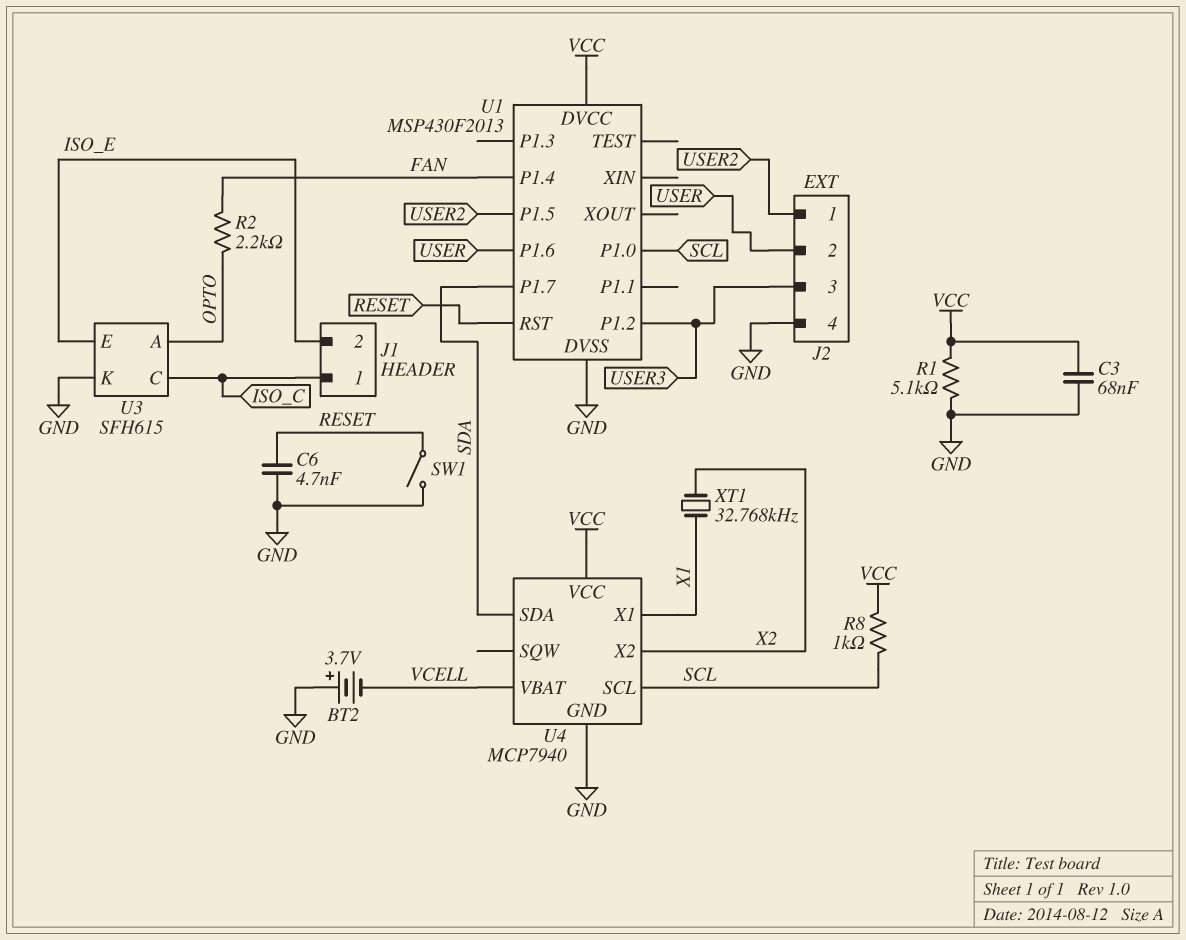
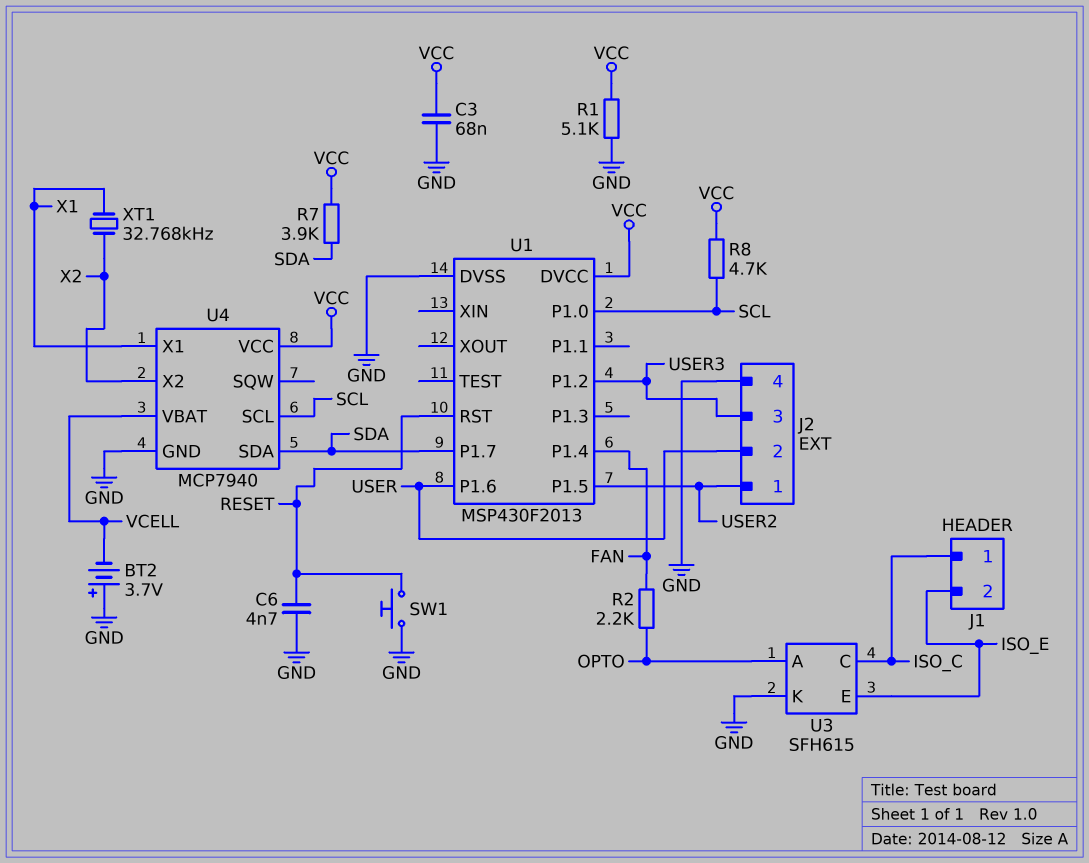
R7: none -> 3.9k (SDA, VCC)
R8: 1k (SCL, VCC) -> 4.7k (SCL, VCC)
SW1: switch (GND, RESET) -> button (GND, RESET)

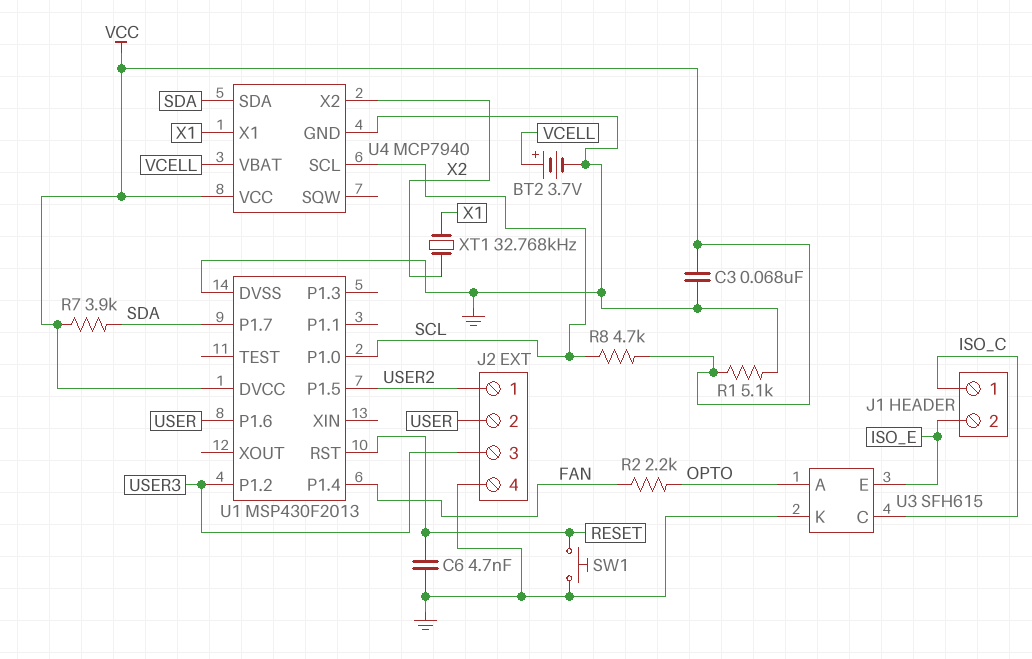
BT2: 3.7V (plus GND, minus VCELL) -> 3.7V (plus VCELL, minus GND)

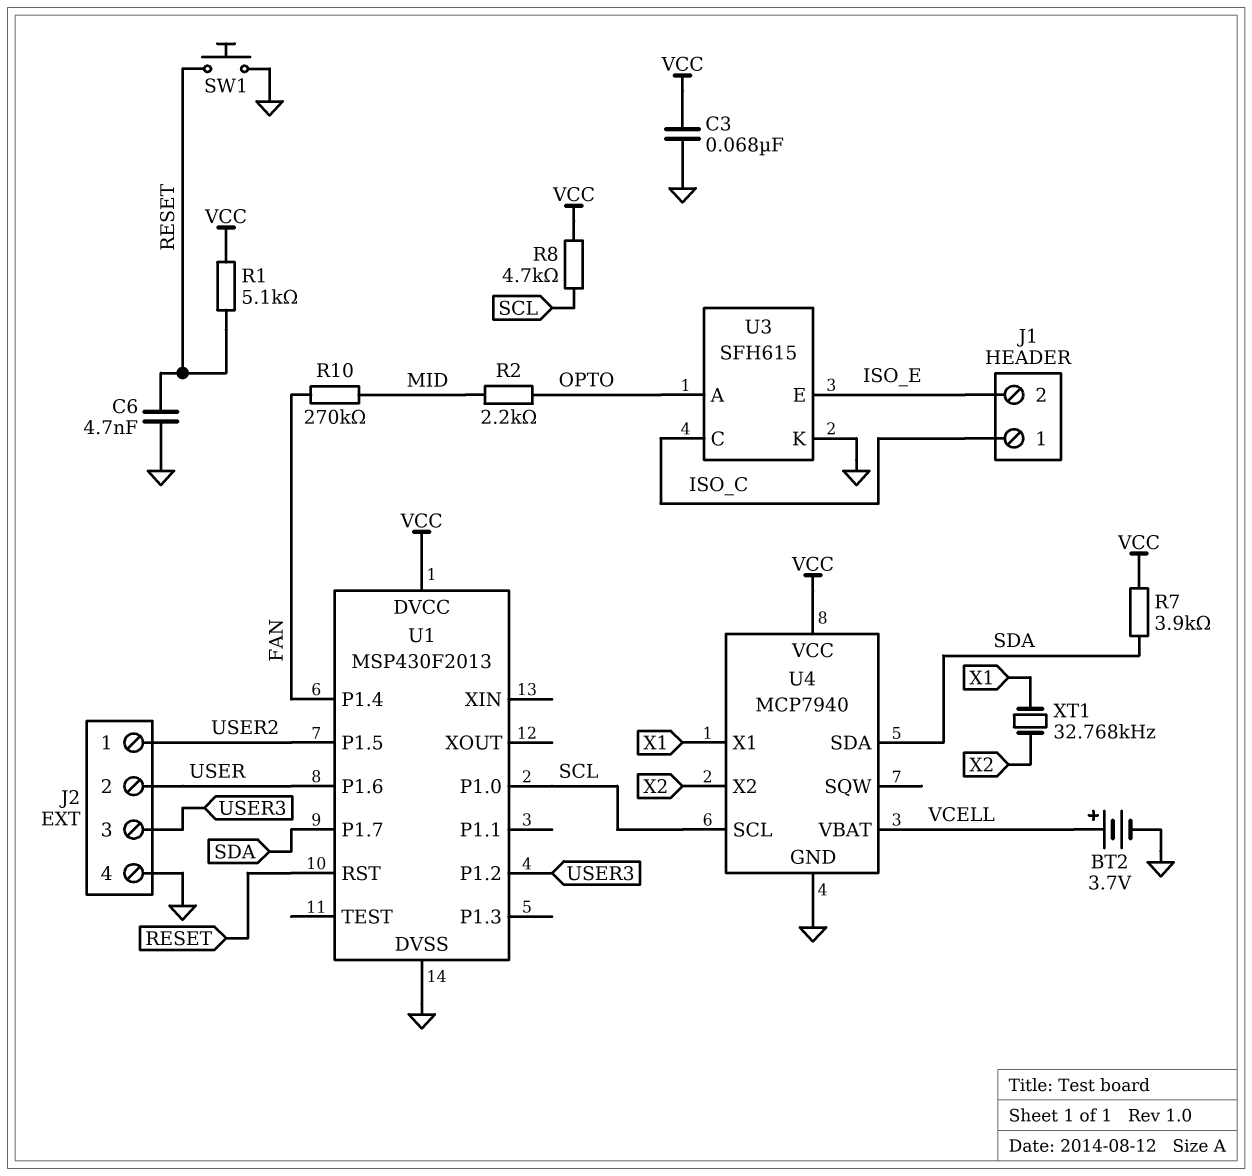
R1: 5.1k (GND, VCC) -> 5.1k (RESET, VCC)
R2: 2.2k (FAN, OPTO) -> 2.2k (MID, OPTO)
R10: none -> 270k (FAN, MID)

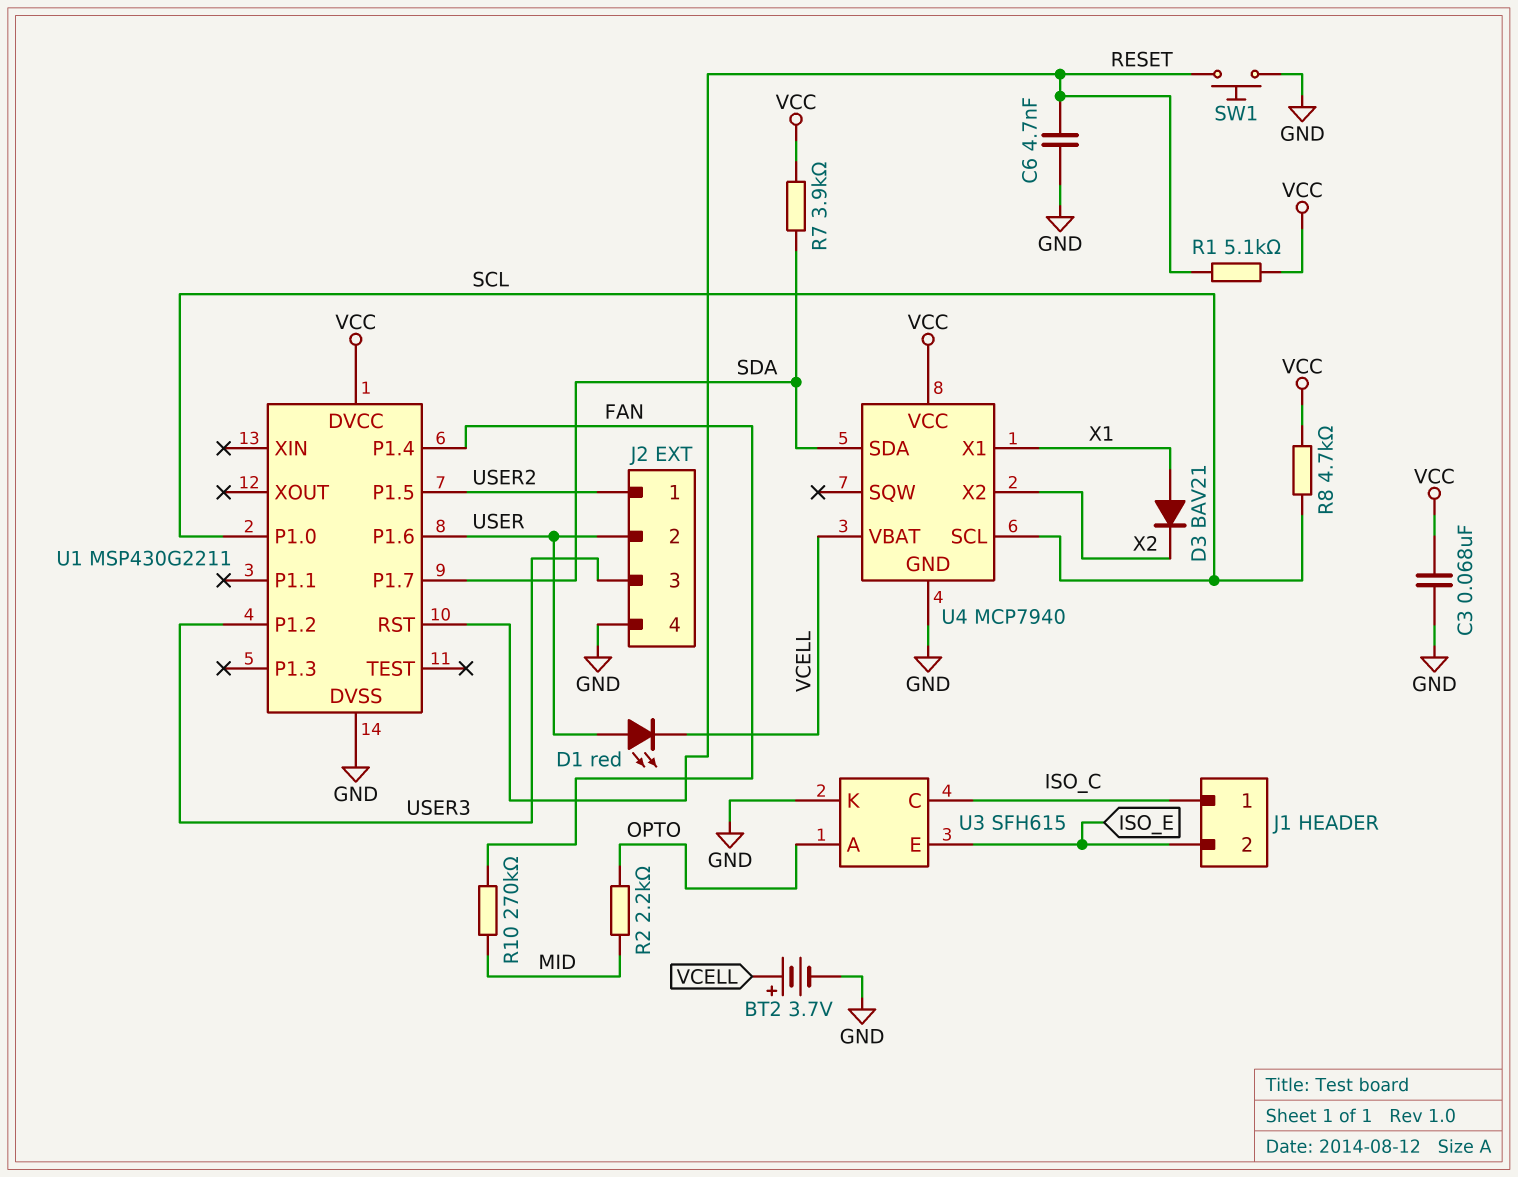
D1: none -> LED red (A USER, K VCELL)
D3: none -> diode BAV21 (A X1, K X2)
U1: MSP430F2013 -> MSP430G2211
XT1: 32.768kHz (X1, X2) -> none

